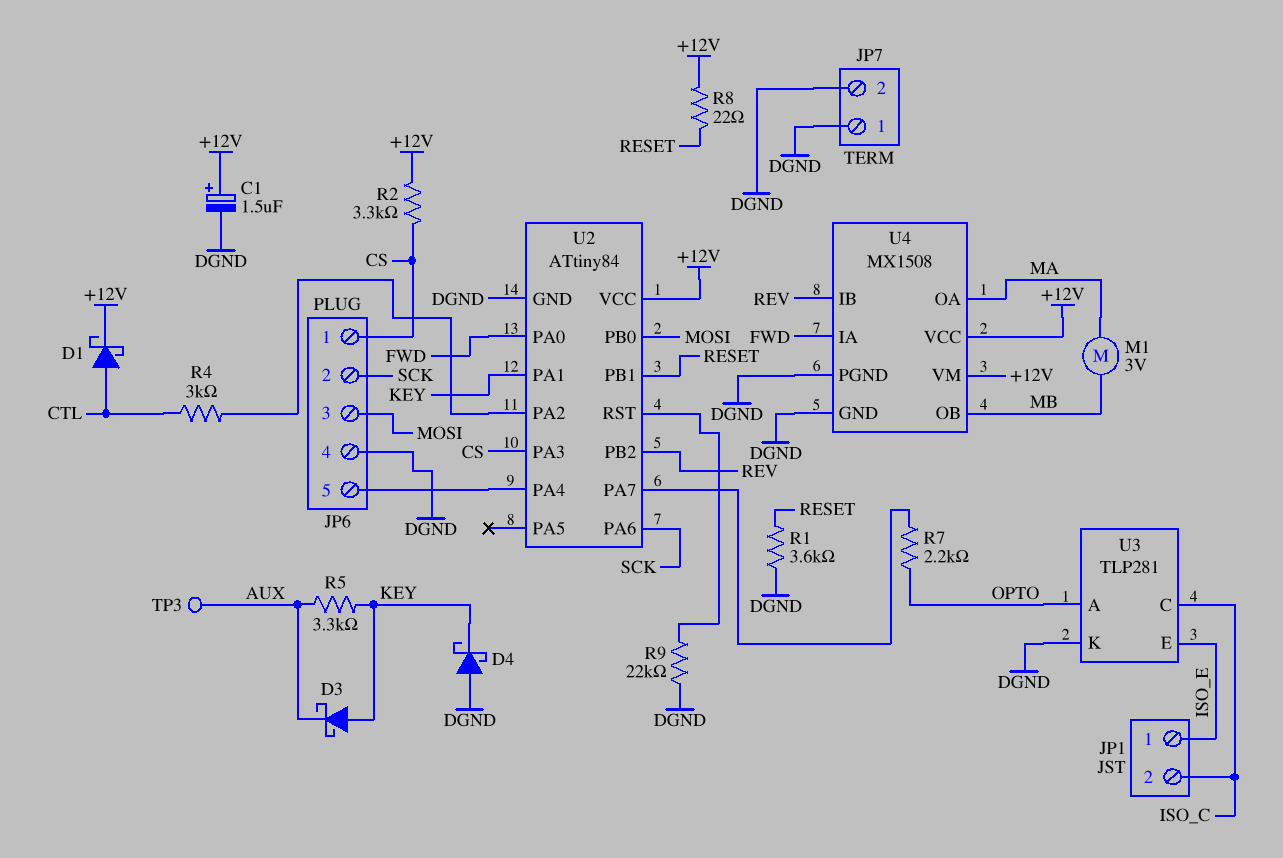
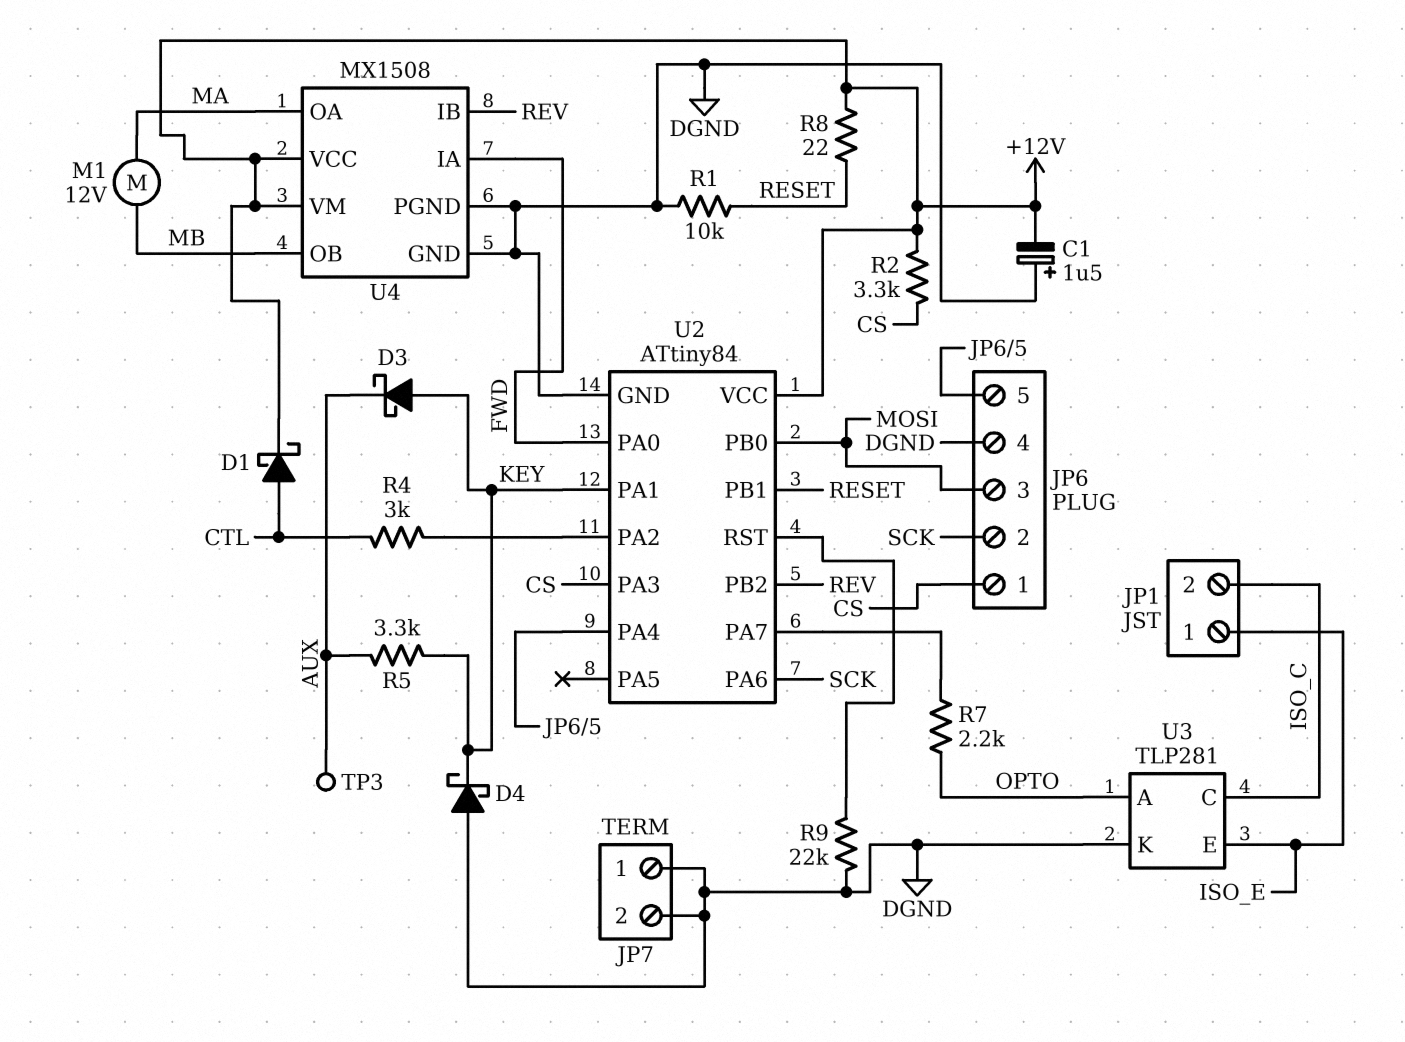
C1: 1.5uF (plus +12V, minus DGND) -> 1.5uF (plus DGND, minus +12V)
M1: motor 3V (MA, MB) -> motor 12V (MA, MB)
R1: 3.6k (DGND, RESET) -> 10k (DGND, RESET)

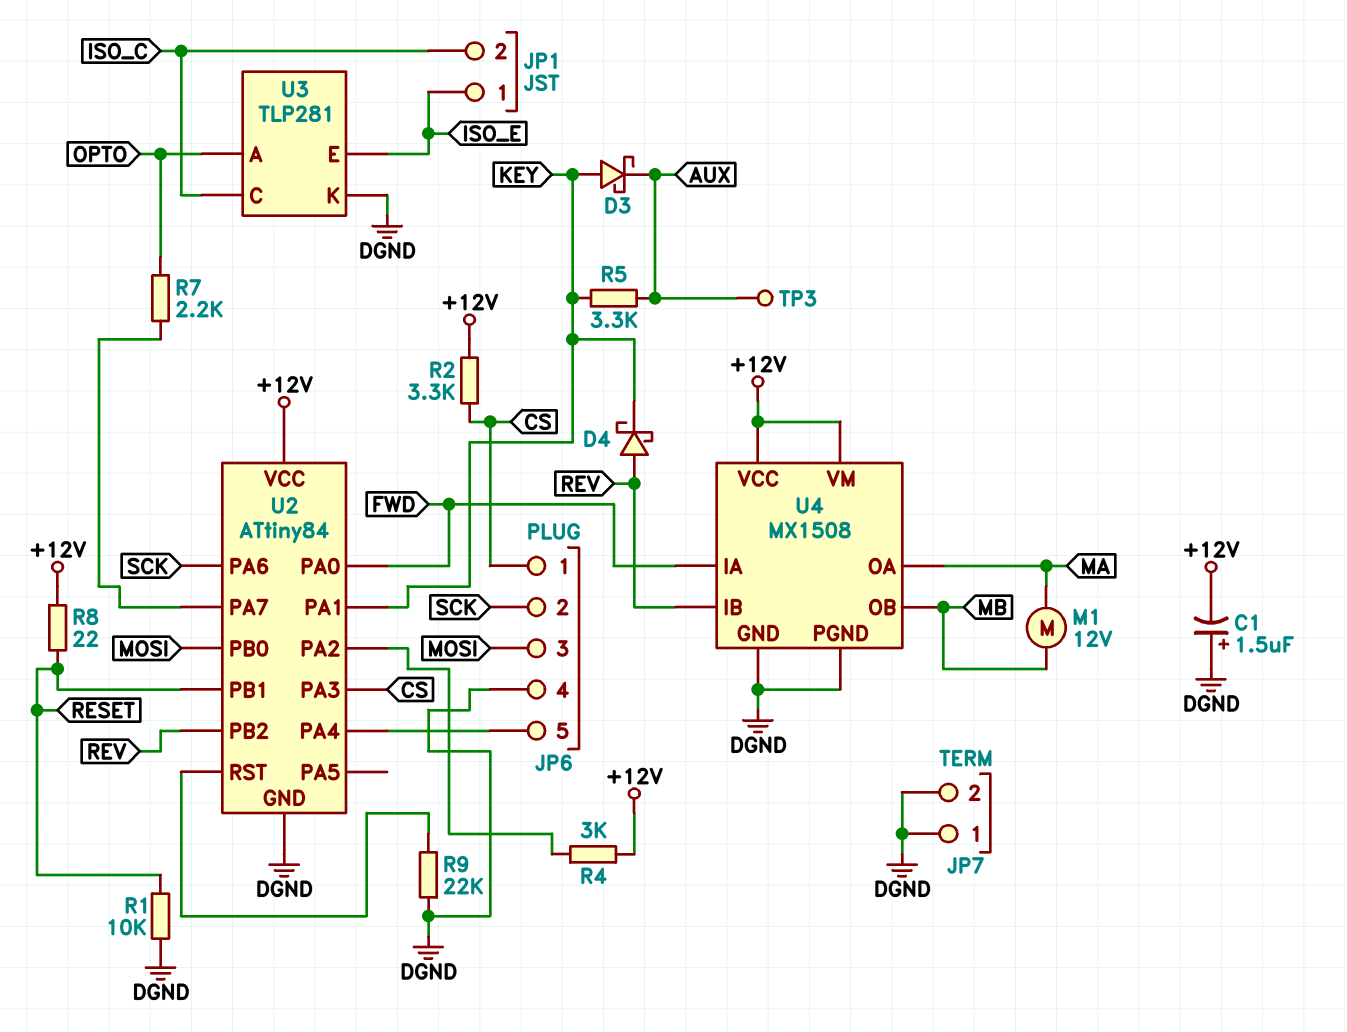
D1: schottky (A CTL, K +12V) -> none
D4: schottky (A DGND, K KEY) -> schottky (A REV, K KEY)
R4: 3k (CTL, U2/PA2) -> 3k (+12V, U2/PA2)

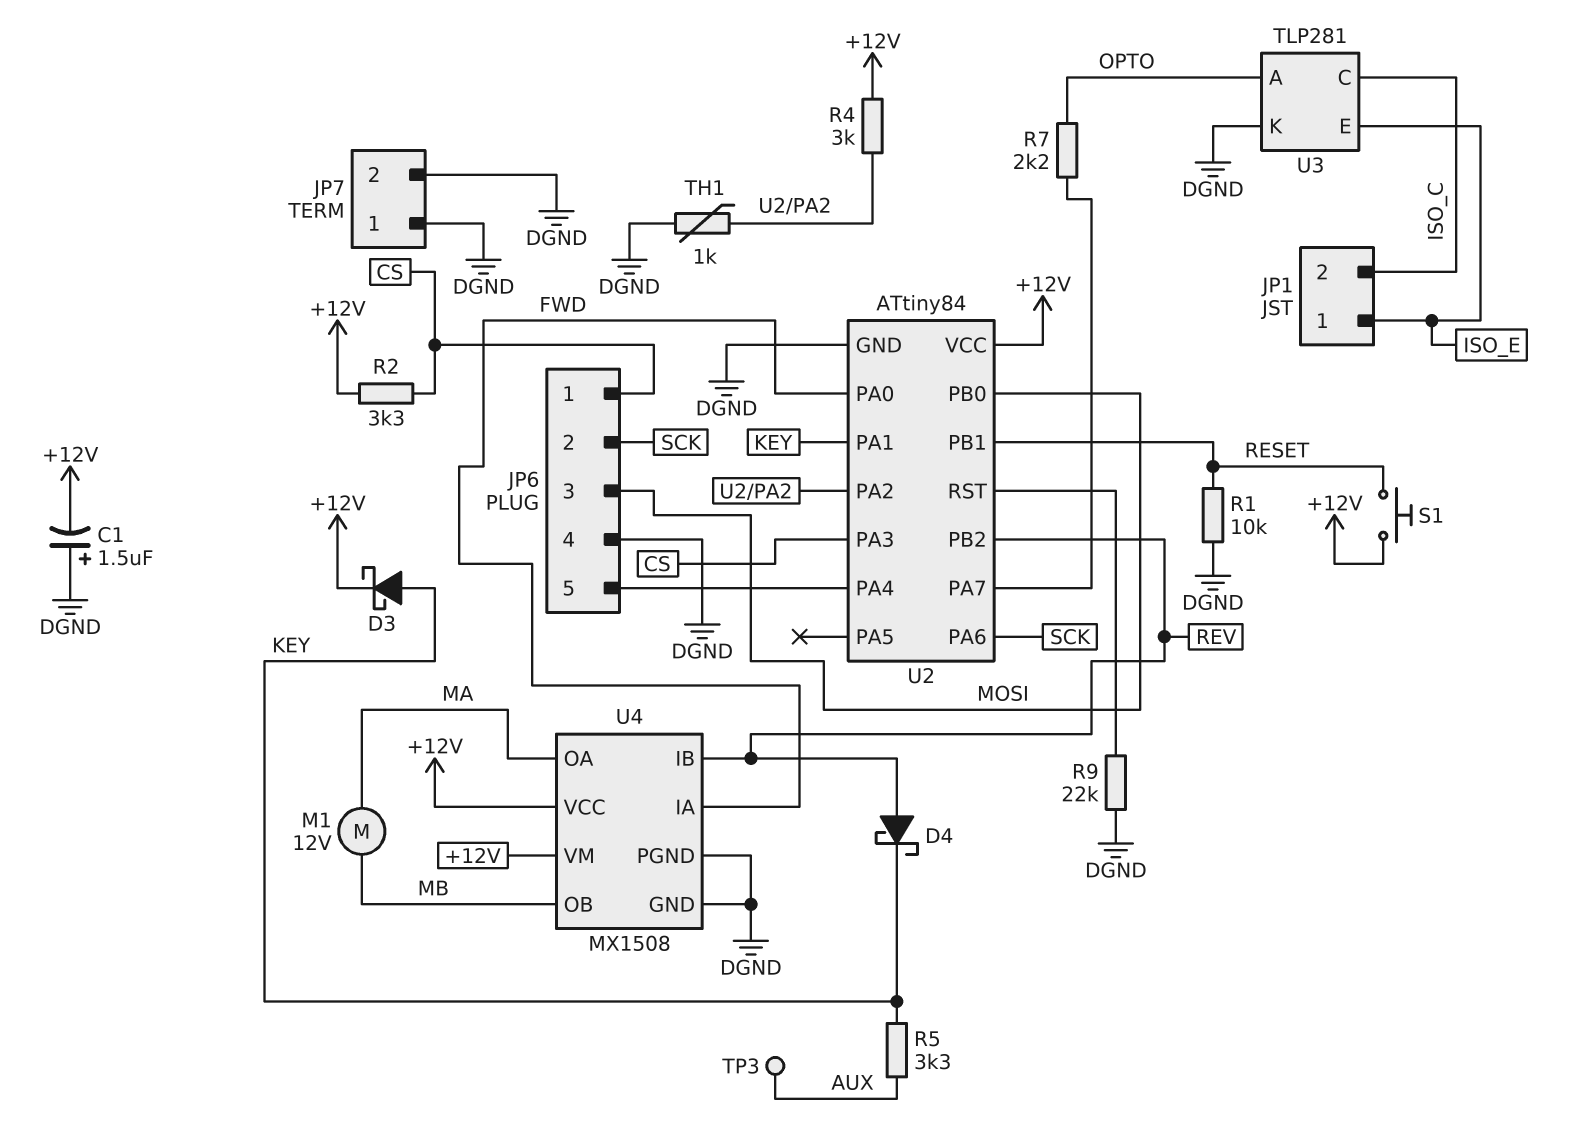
D3: schottky (A KEY, K AUX) -> schottky (A KEY, K +12V)
R8: 22 (+12V, RESET) -> none
S1: none -> button (+12V, RESET)
TH1: none -> 1k (DGND, U2/PA2)

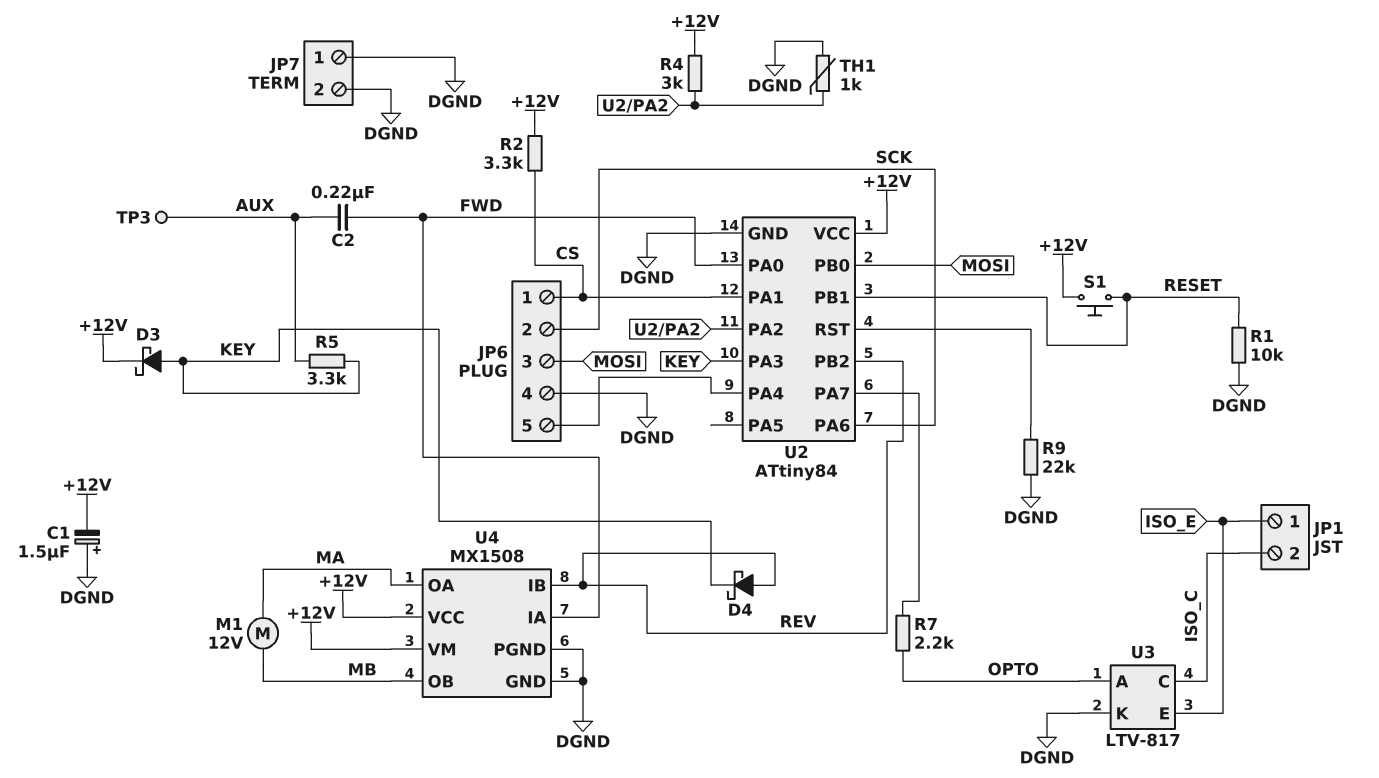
C2: none -> 220nF (AUX, FWD)
U2 pin PA1: KEY -> CS
U2 pin PA3: CS -> KEY
U3: TLP281 -> LTV-817

